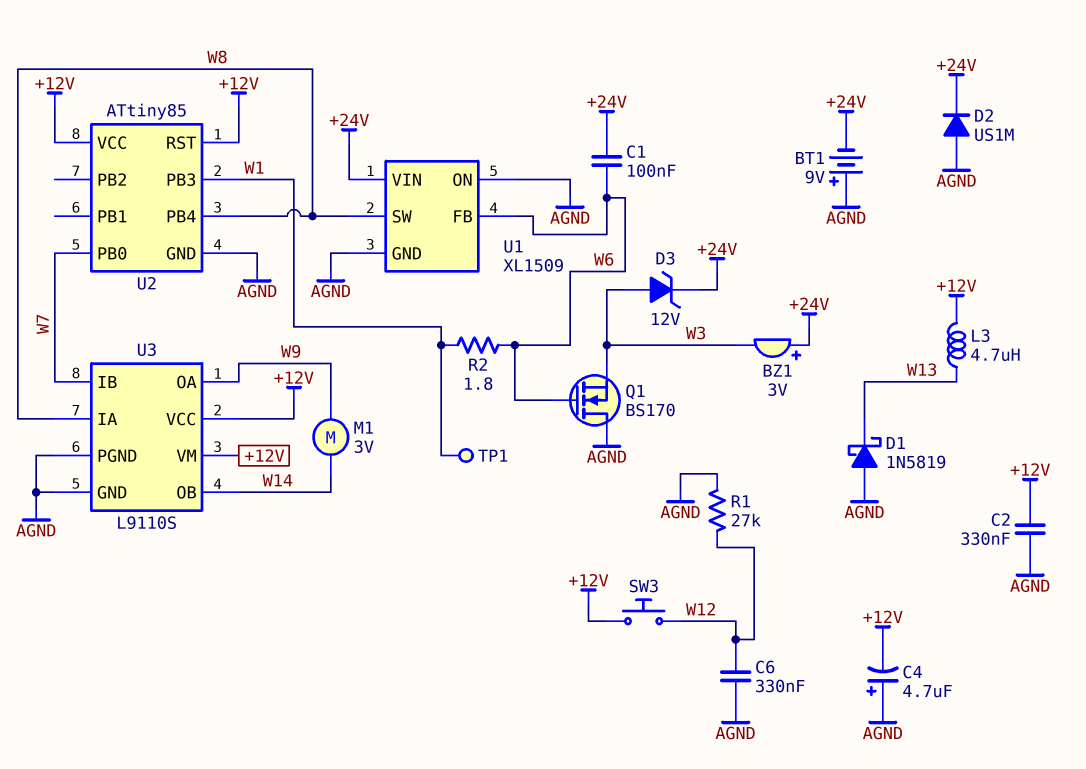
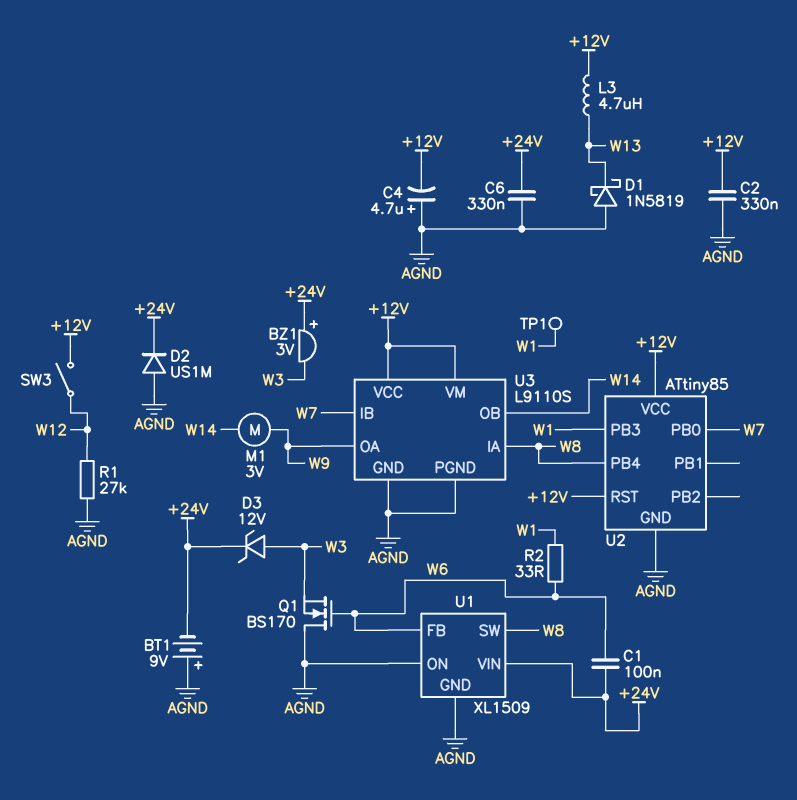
C6: 330nF (AGND, W12) -> 330nF (+24V, AGND)
R2: 1.8 (W1, W6) -> 33 (W1, W6)
SW3: button (+12V, W12) -> switch (+12V, W12)

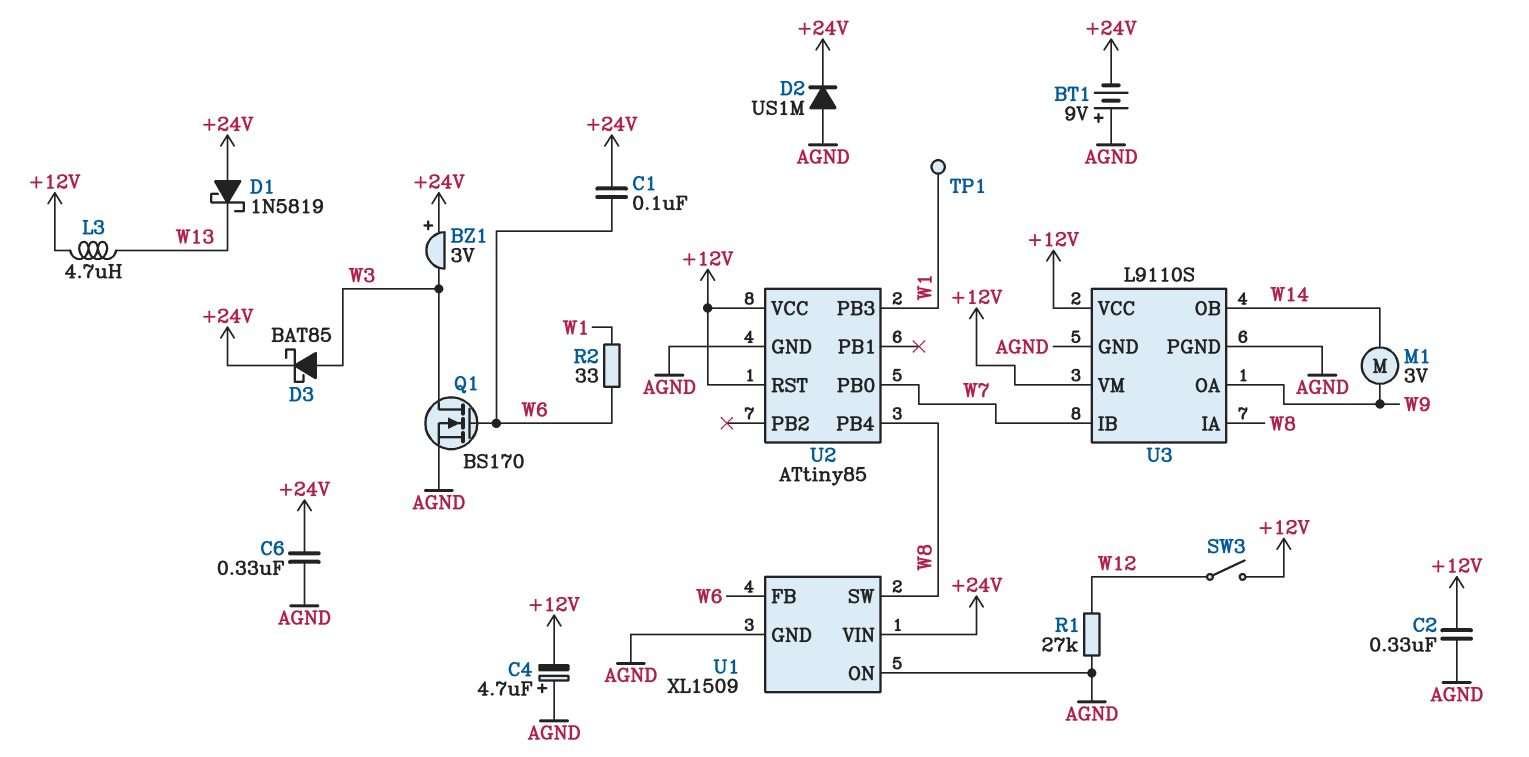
D1: schottky 1N5819 (A AGND, K W13) -> schottky 1N5819 (A +24V, K W13)
D3: zener 12V (A W3, K +24V) -> schottky BAT85 (A W3, K +24V)
Q1: NMOS BS170 (G W6, D AGND, S W3) -> NMOS BS170 (G W6, D W3, S AGND)

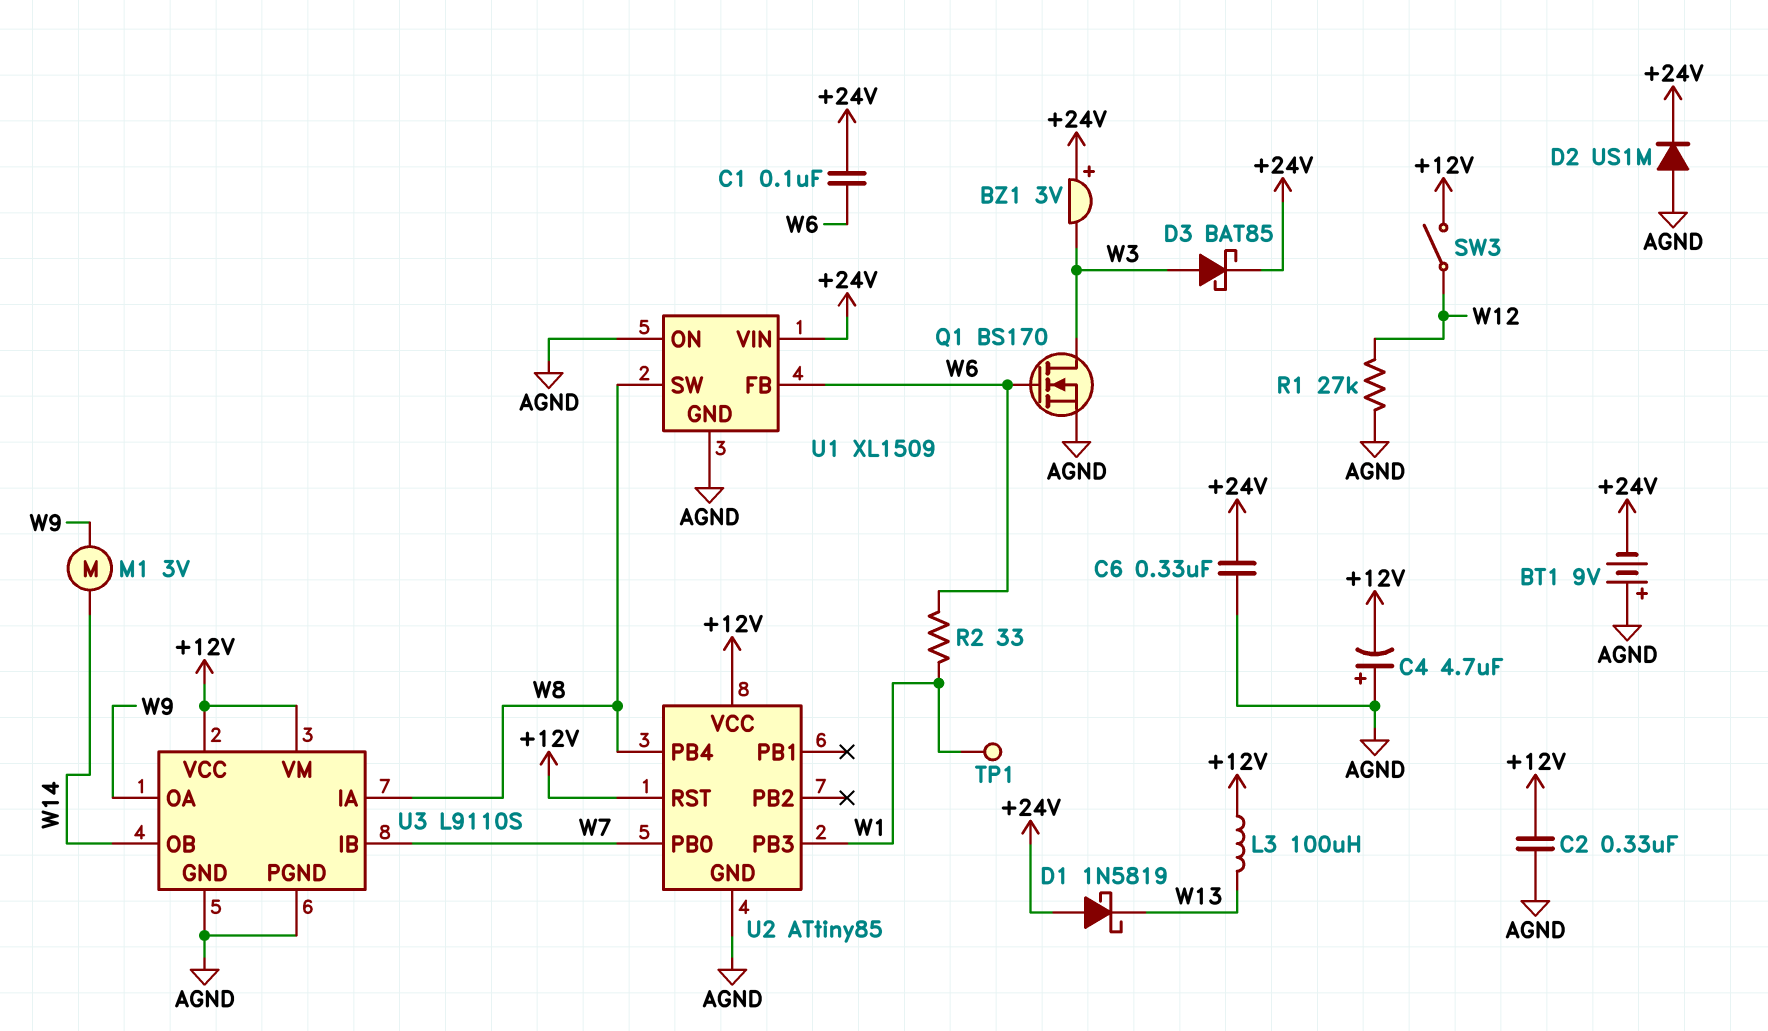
L3: 4.7uH (+12V, W13) -> 100uH (+12V, W13)

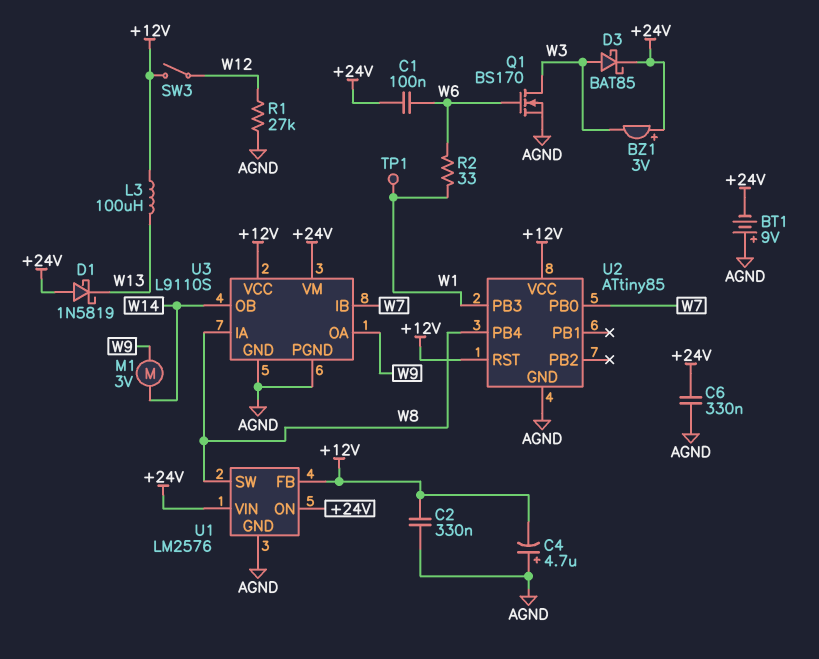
D2: diode US1M (A AGND, K +24V) -> none
U1: XL1509 -> LM2576
U1 pin FB: W6 -> +12V
U1 pin ON: AGND -> +24V
U3 pin VM: +12V -> +24V

